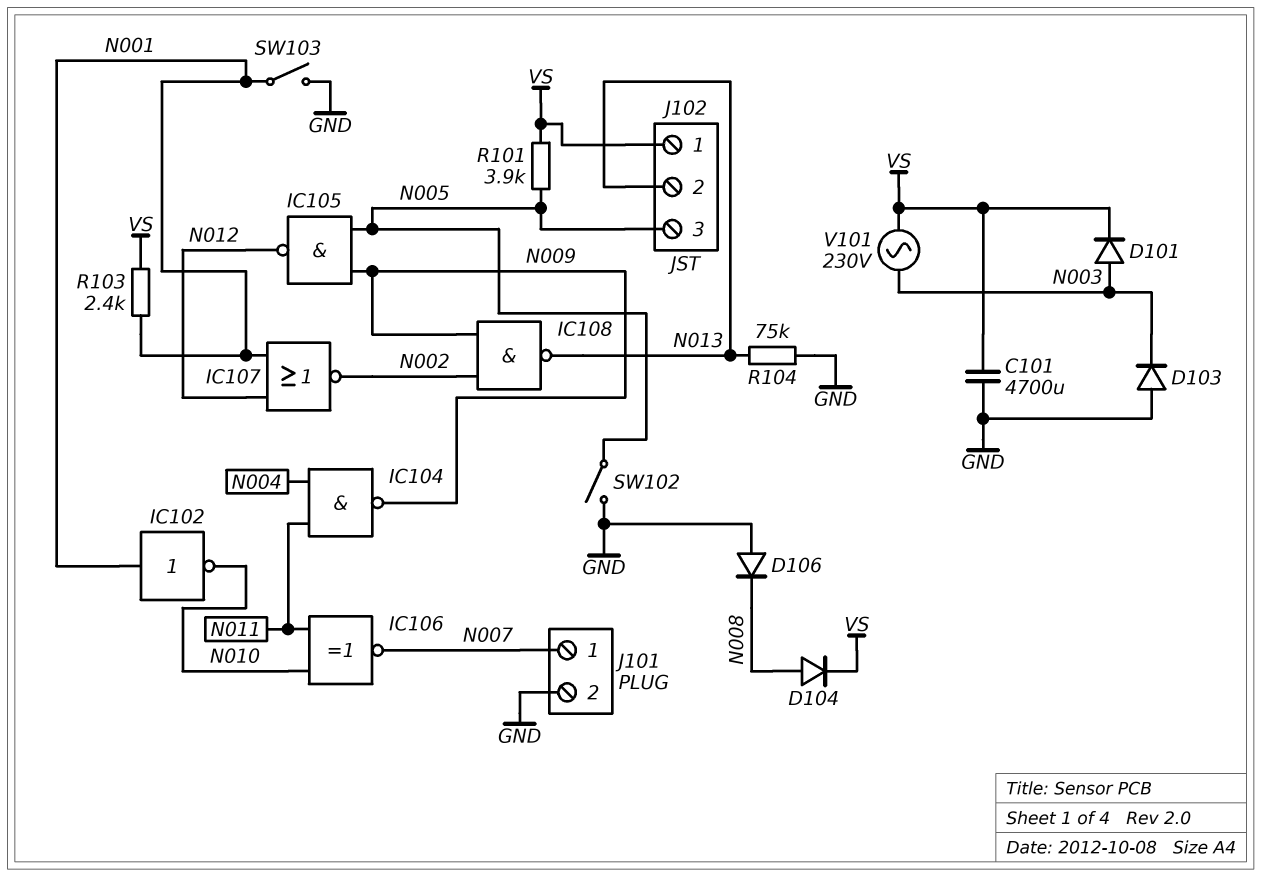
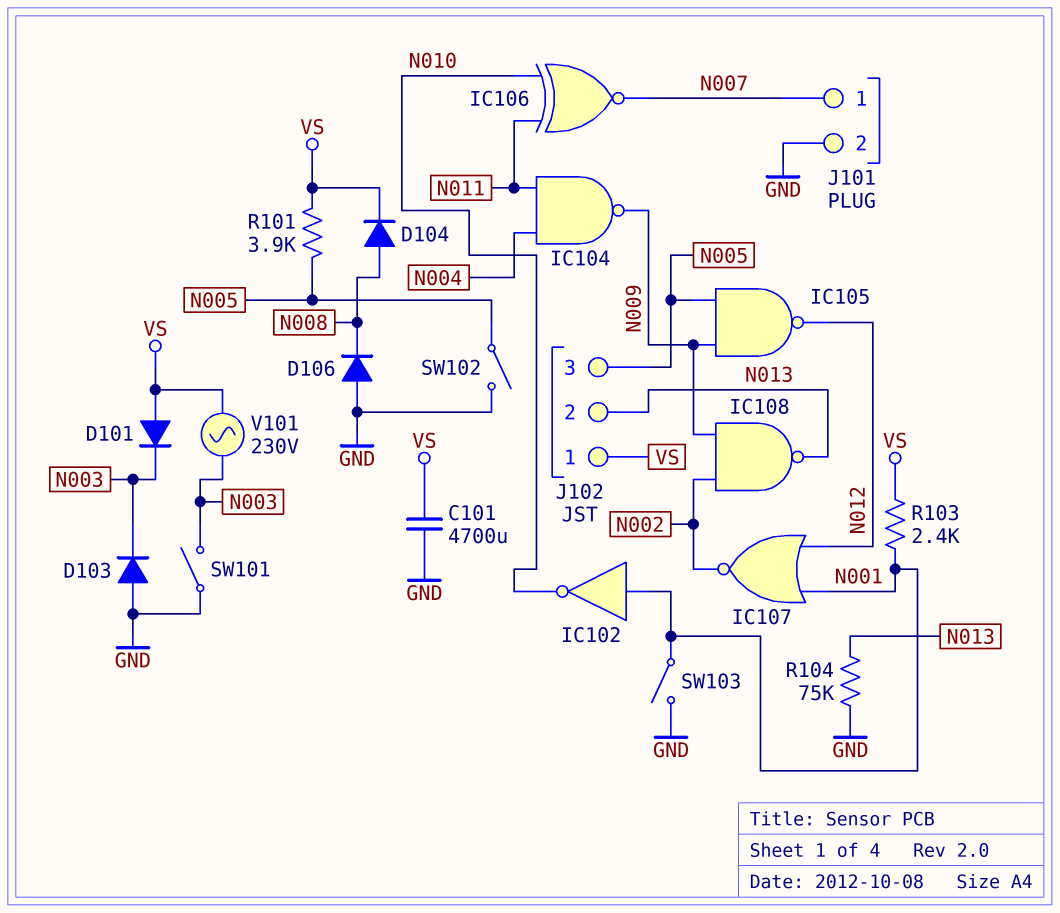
D101: diode (A N003, K VS) -> diode (A VS, K N003)
SW101: none -> switch (GND, N003)

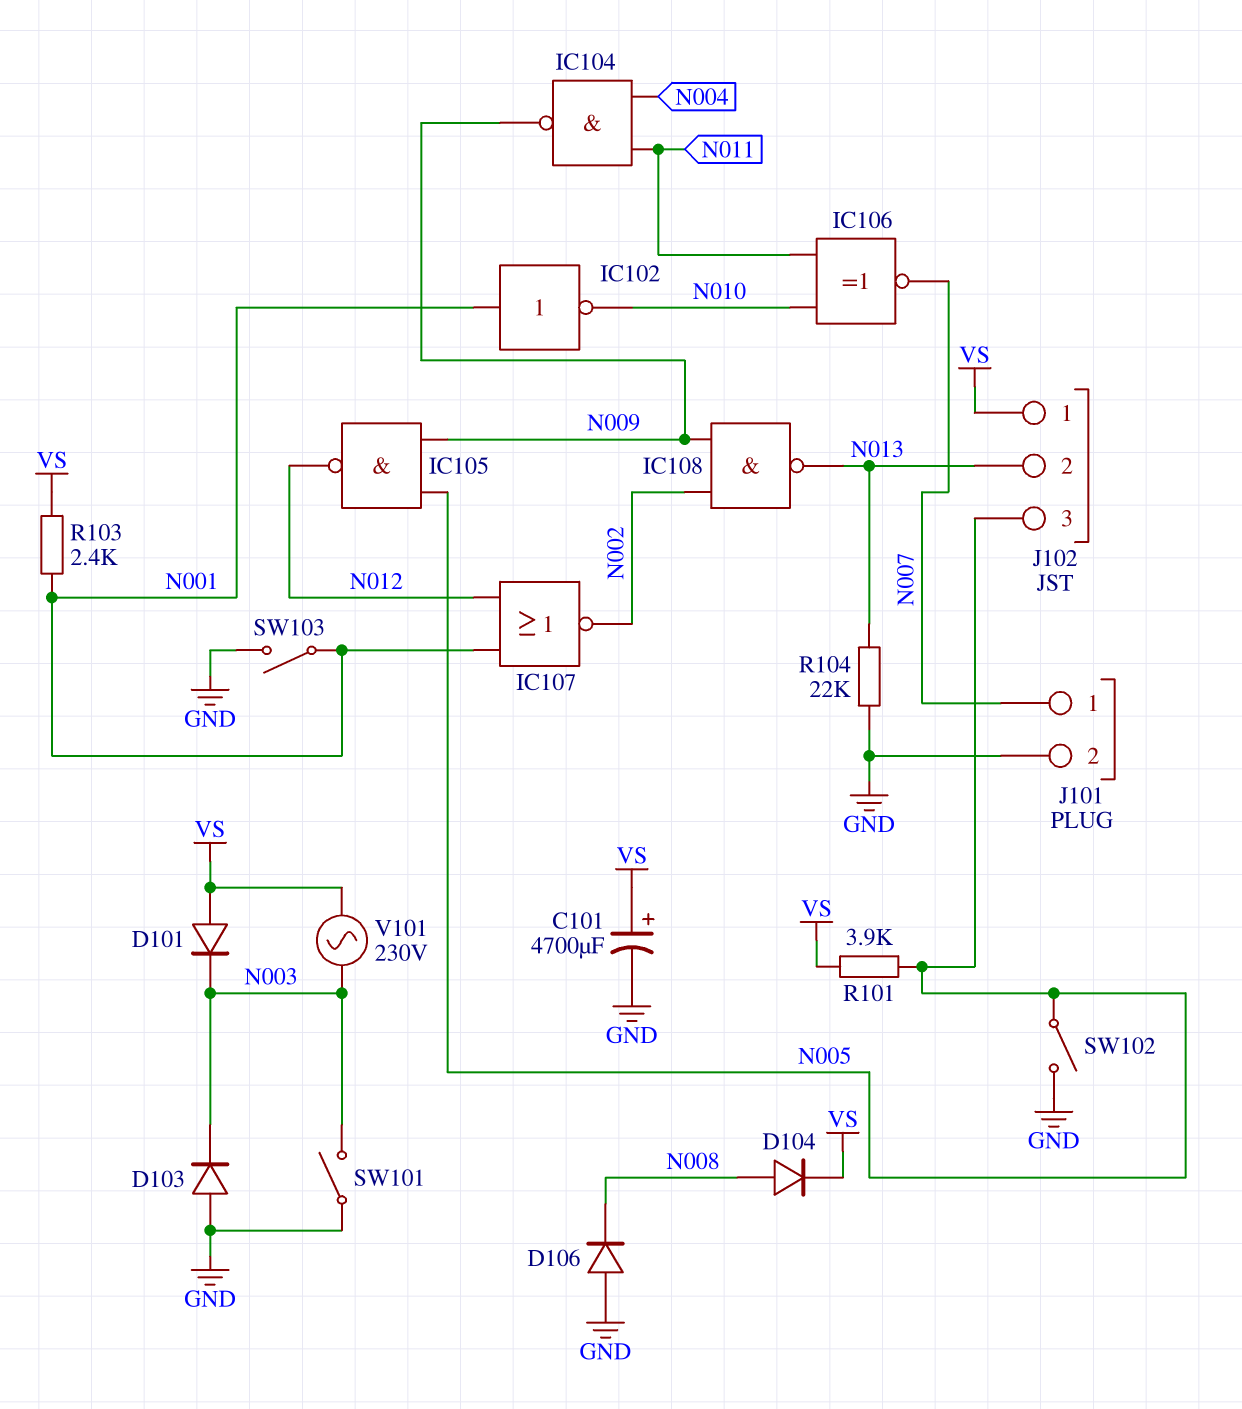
C101: 4700uF (GND, VS) -> 4700uF (plus VS, minus GND)
R104: 75k (GND, N013) -> 22k (GND, N013)

